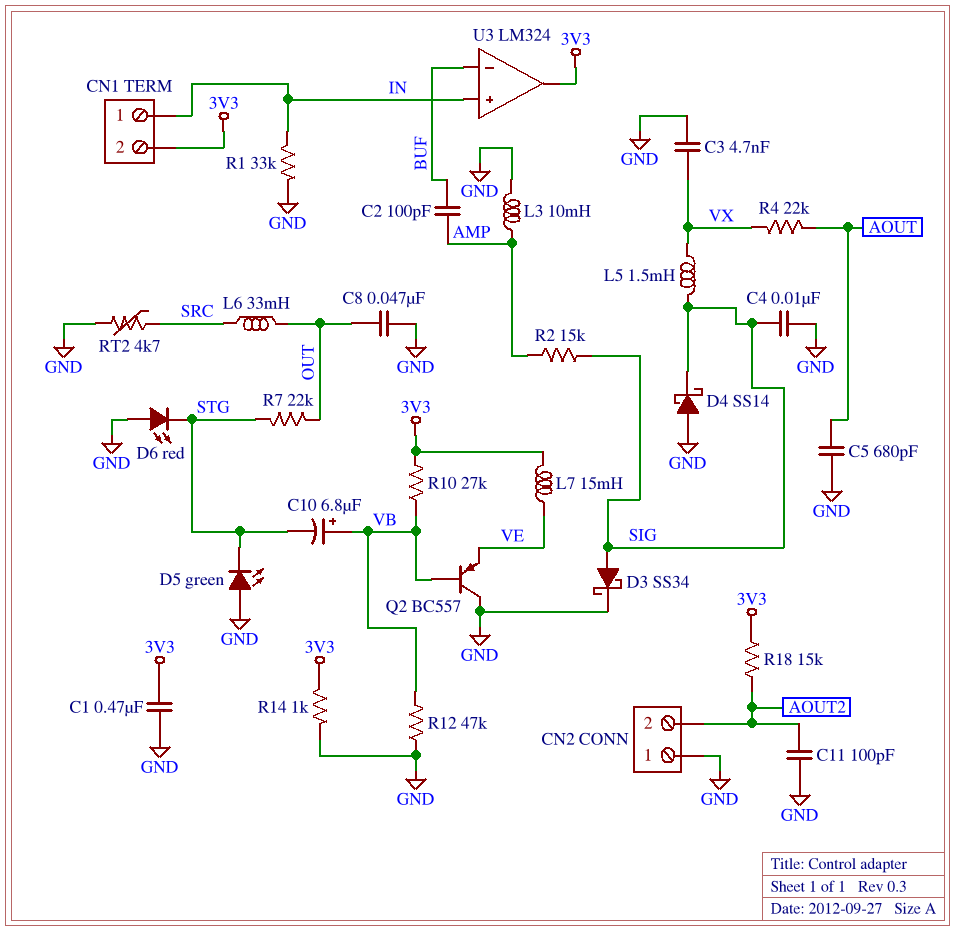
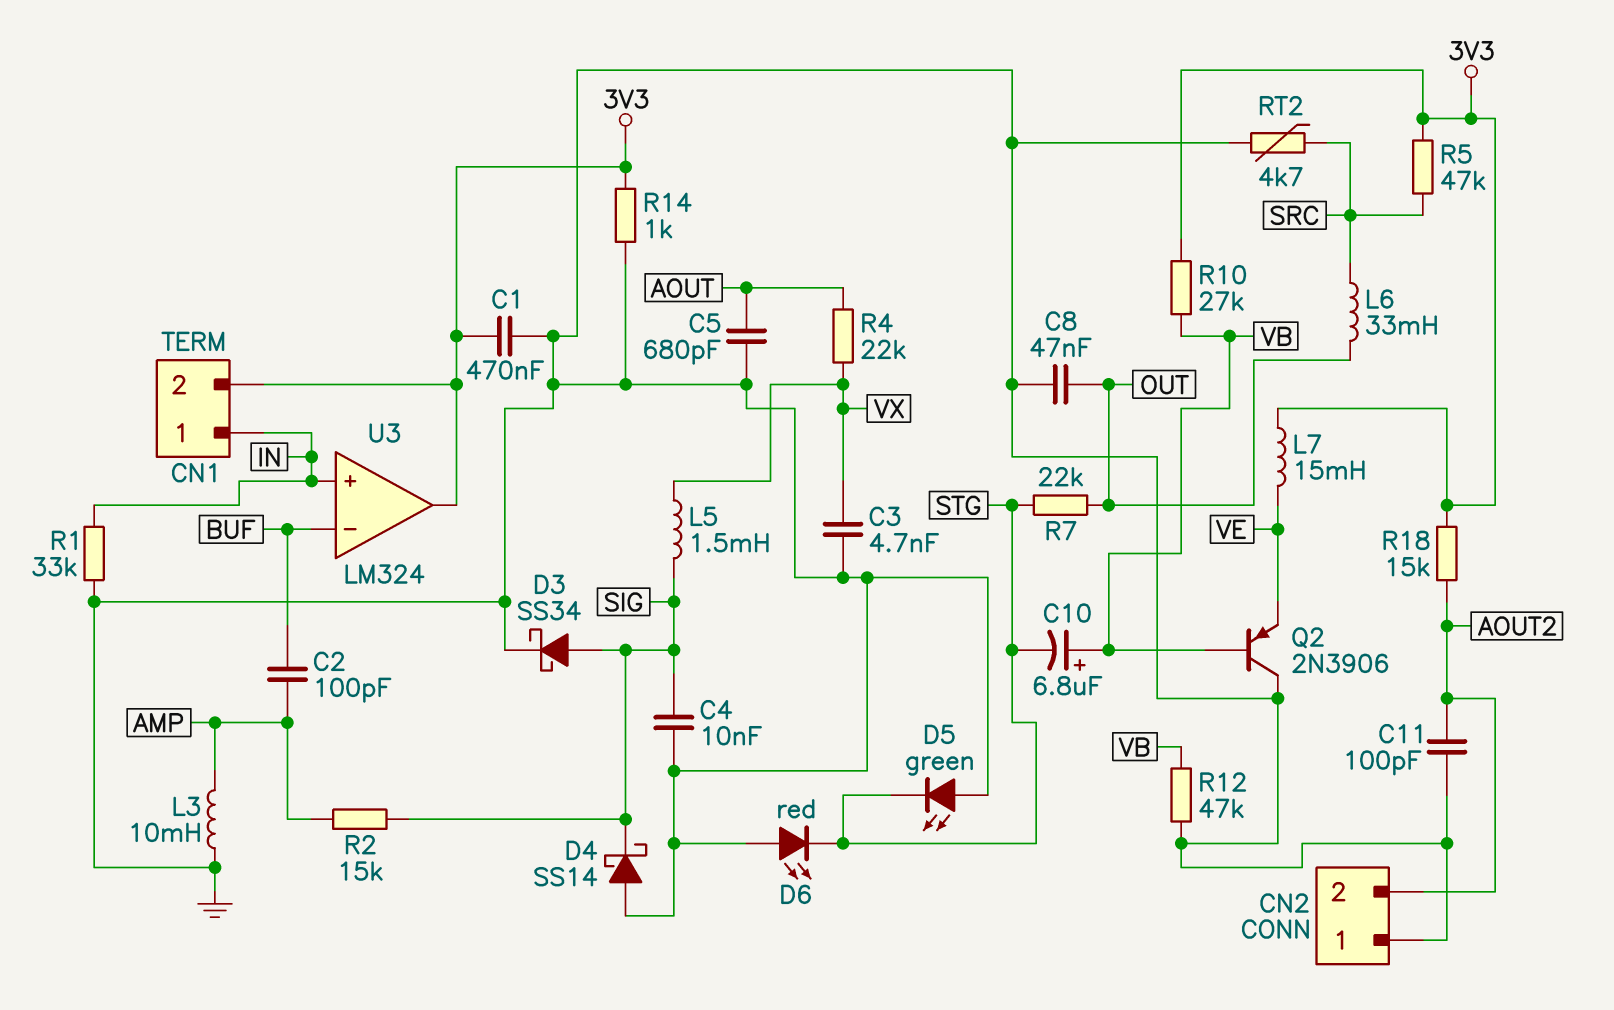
Q2: PNP BC557 (B VB, C GND, E VE) -> PNP 2N3906 (B VB, C GND, E VE)
R5: none -> 47k (3V3, SRC)

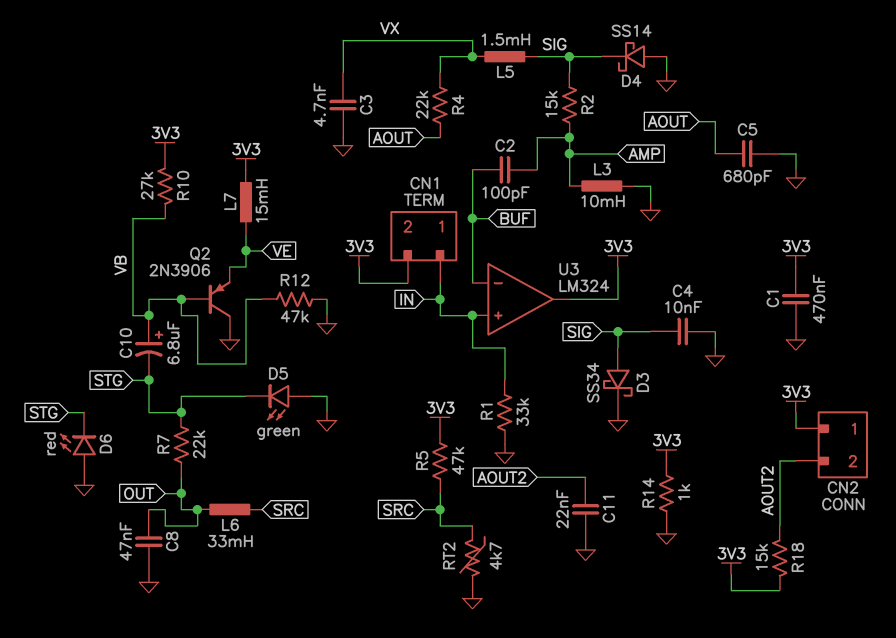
C11: 100pF (AOUT2, GND) -> 22nF (AOUT2, GND)
CN2 pin 1: GND -> 3V3

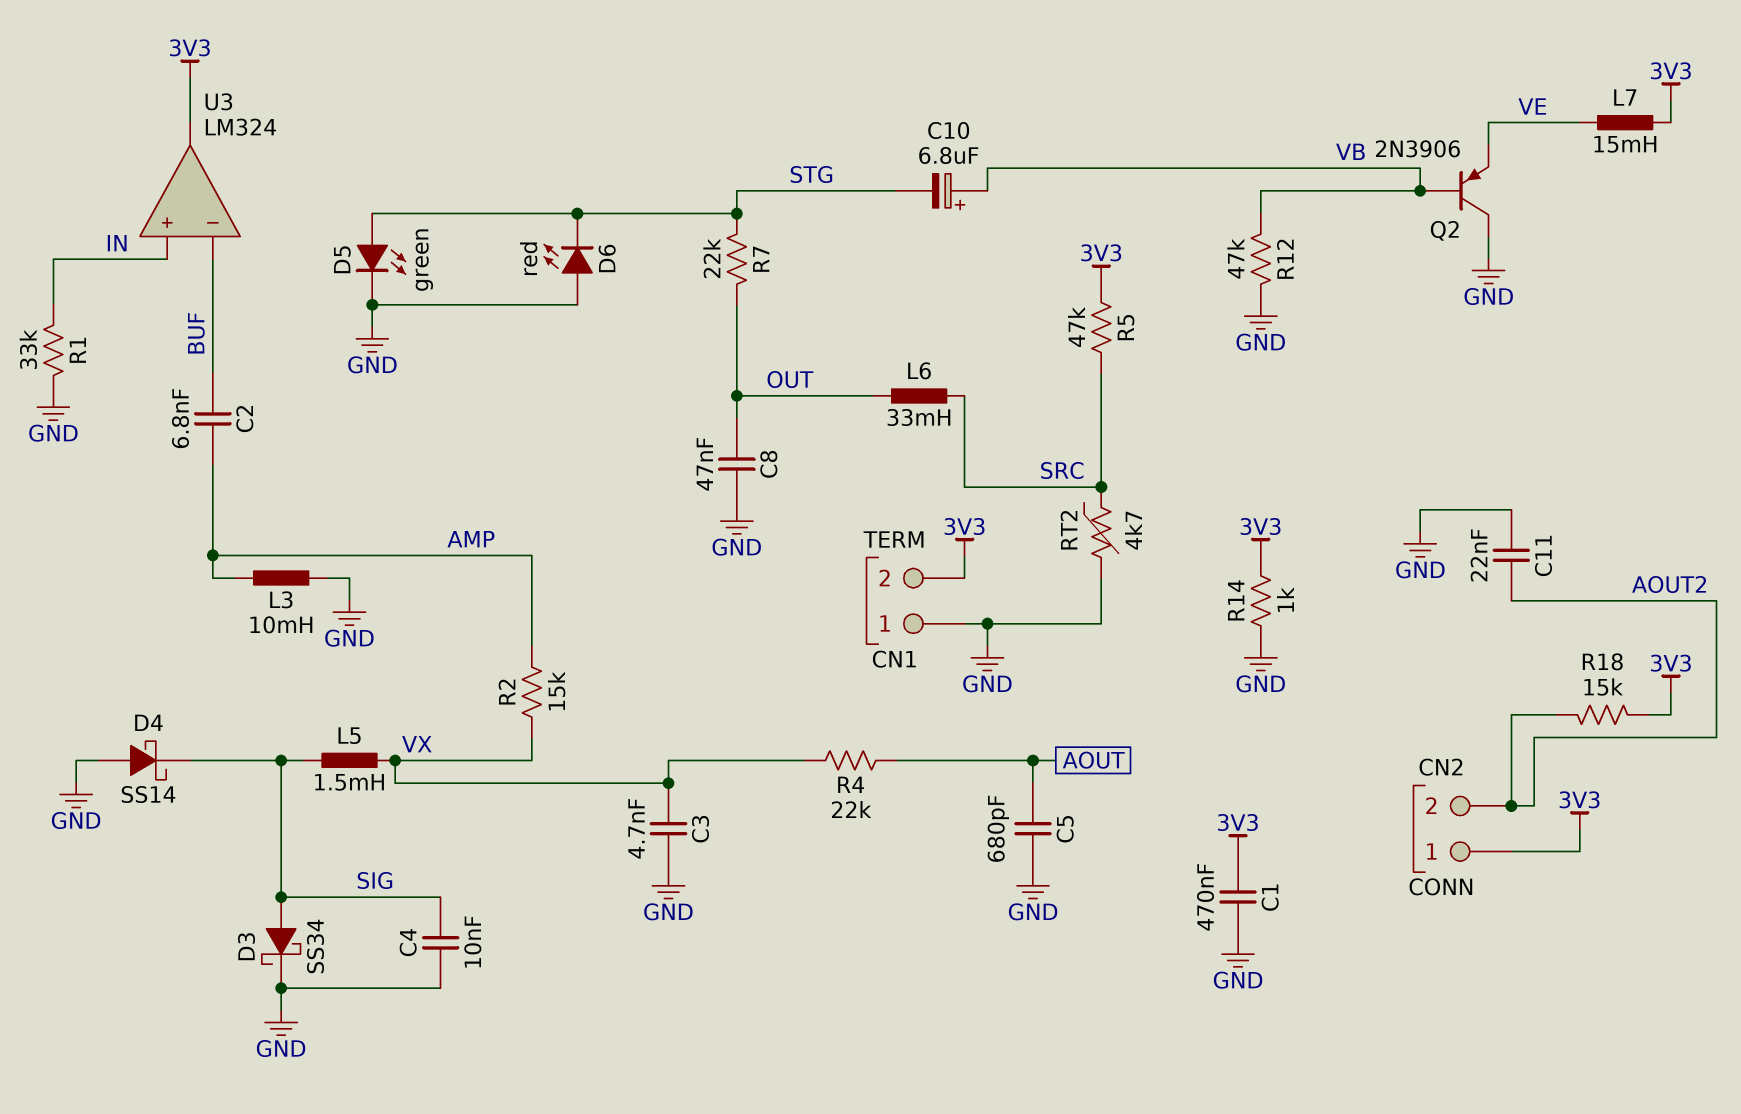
C2: 100pF (AMP, BUF) -> 6.8nF (AMP, BUF)
CN1 pin 1: IN -> GND
D5: LED green (A GND, K STG) -> LED green (A STG, K GND)
R2: 15k (AMP, SIG) -> 15k (AMP, VX)
R10: 27k (3V3, VB) -> none

